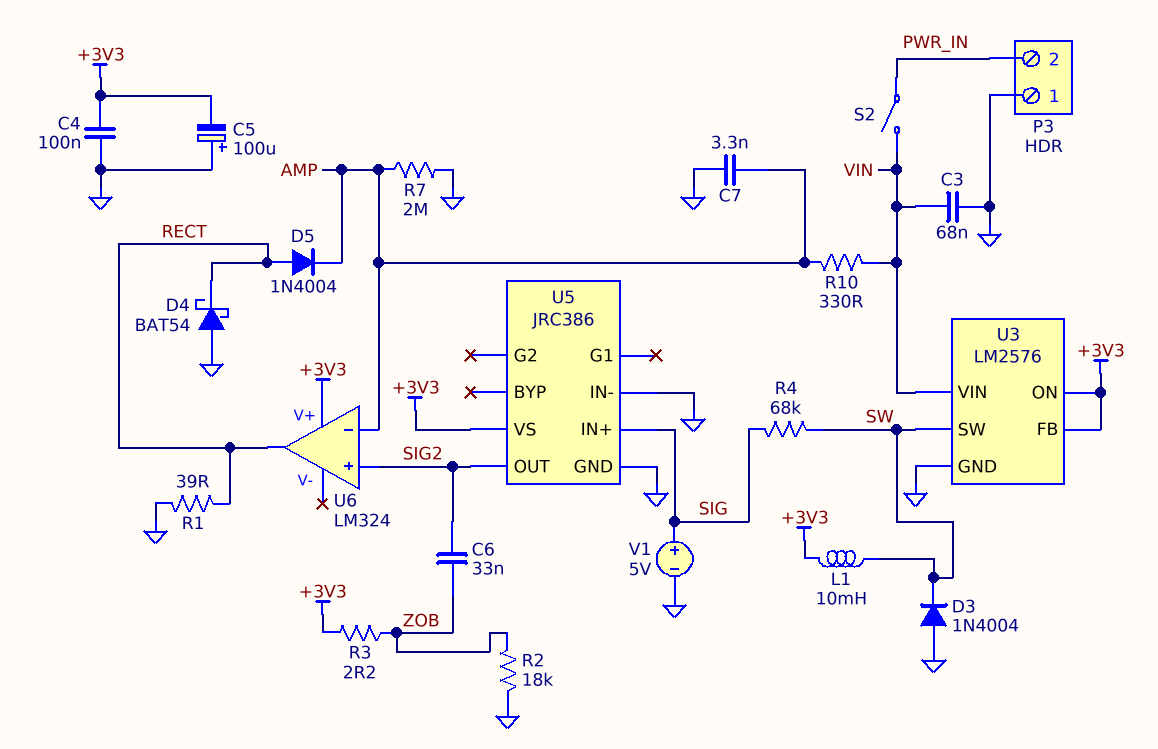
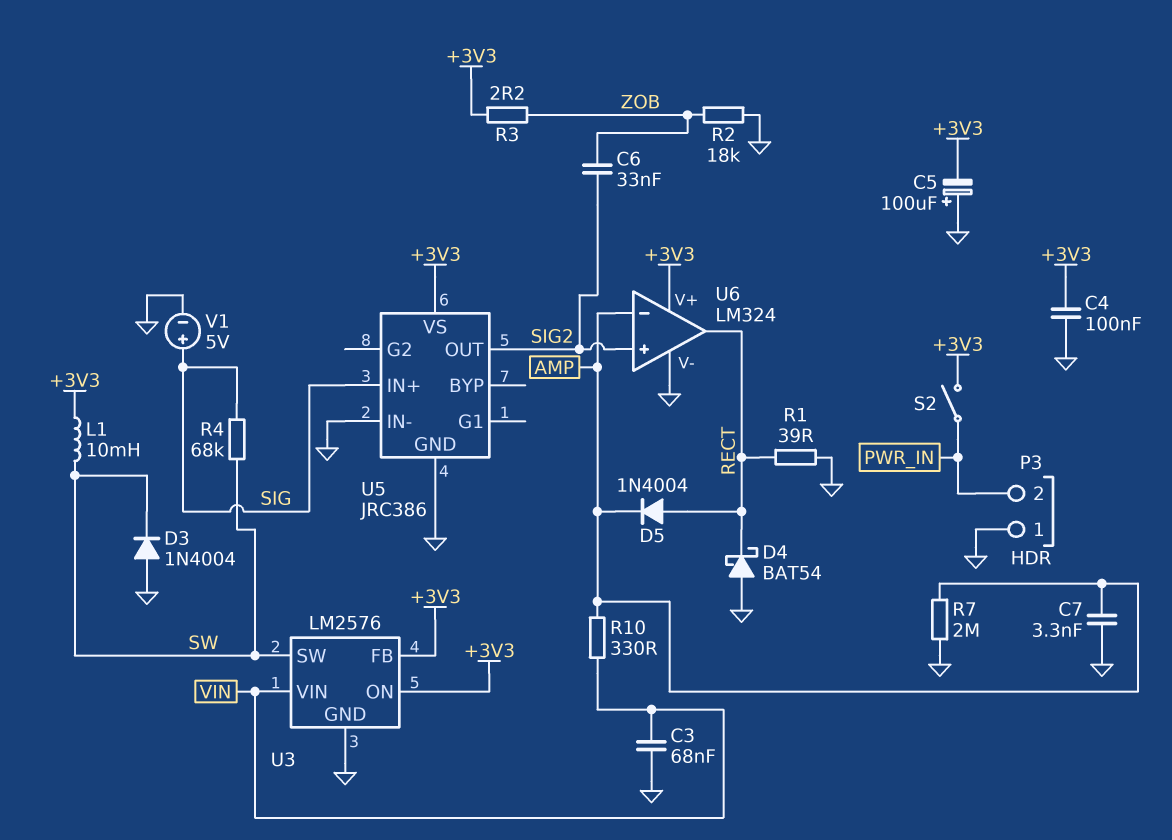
S2: switch (PWR_IN, VIN) -> switch (+3V3, PWR_IN)
U6 pin V-: none -> GND

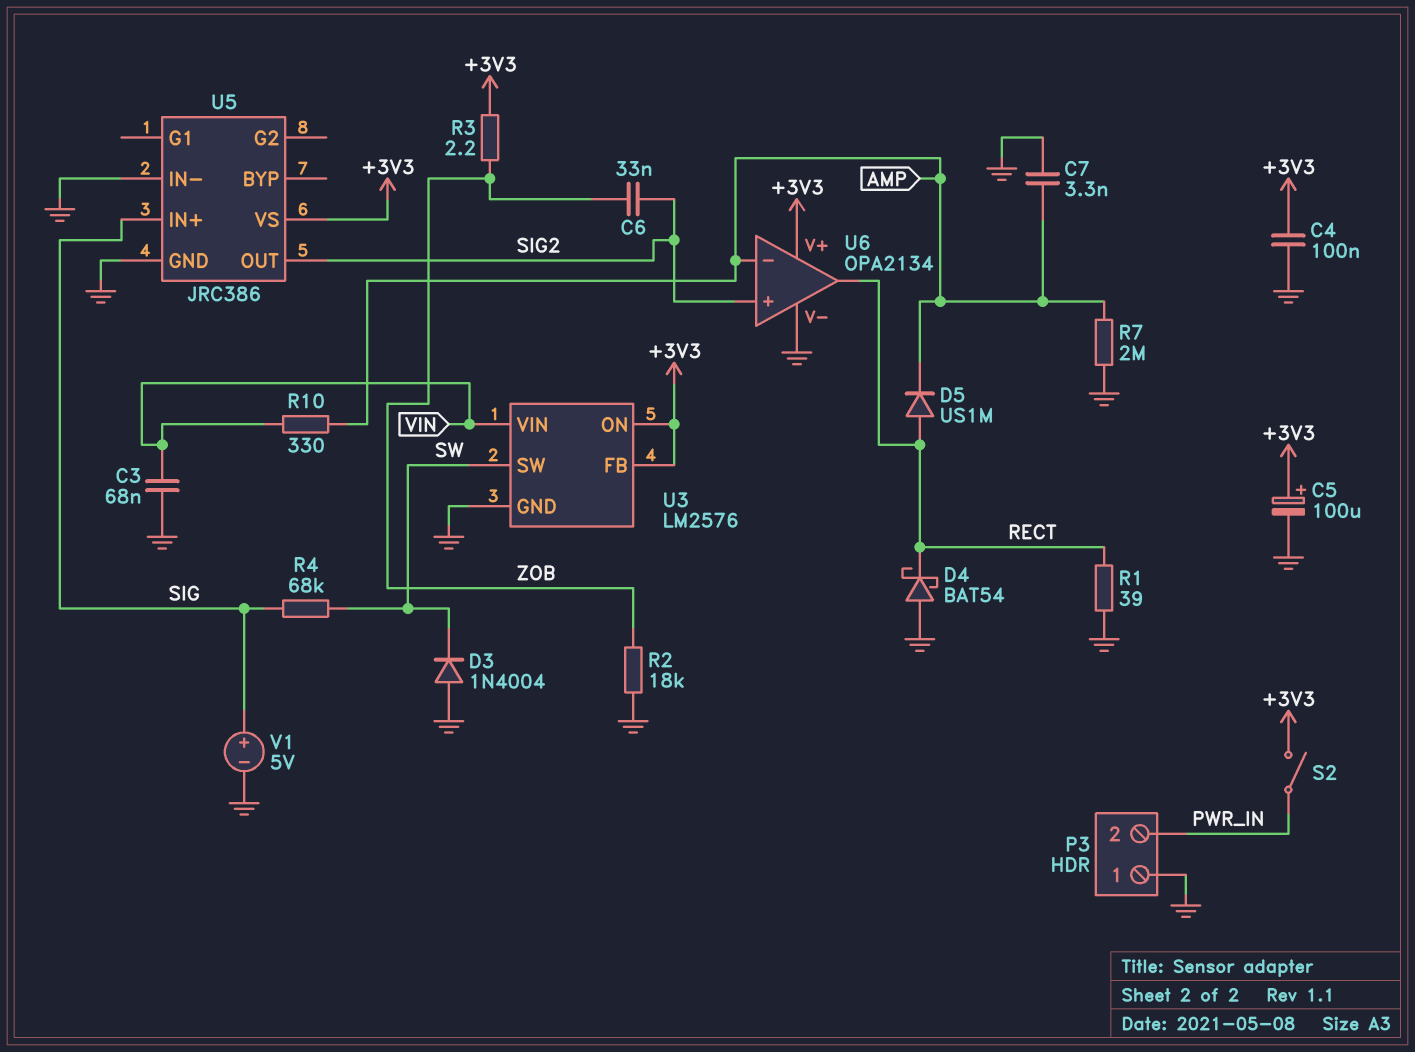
C5: 100uF (plus GND, minus +3V3) -> 100uF (plus +3V3, minus GND)
D5: diode 1N4004 (A RECT, K AMP) -> diode US1M (A RECT, K AMP)
L1: 10mH (+3V3, SW) -> none
U6: LM324 -> OPA2134

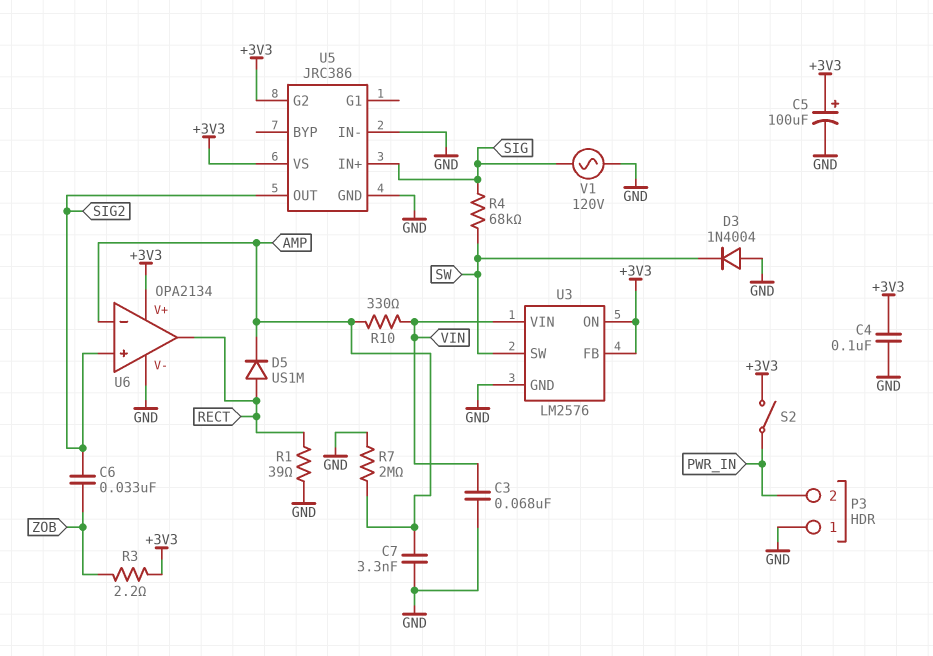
D4: schottky BAT54 (A GND, K RECT) -> none
R2: 18k (GND, ZOB) -> none
U5 pin G2: none -> +3V3
V1: 5V (plus SIG, minus GND) -> AC 120V (GND, SIG)

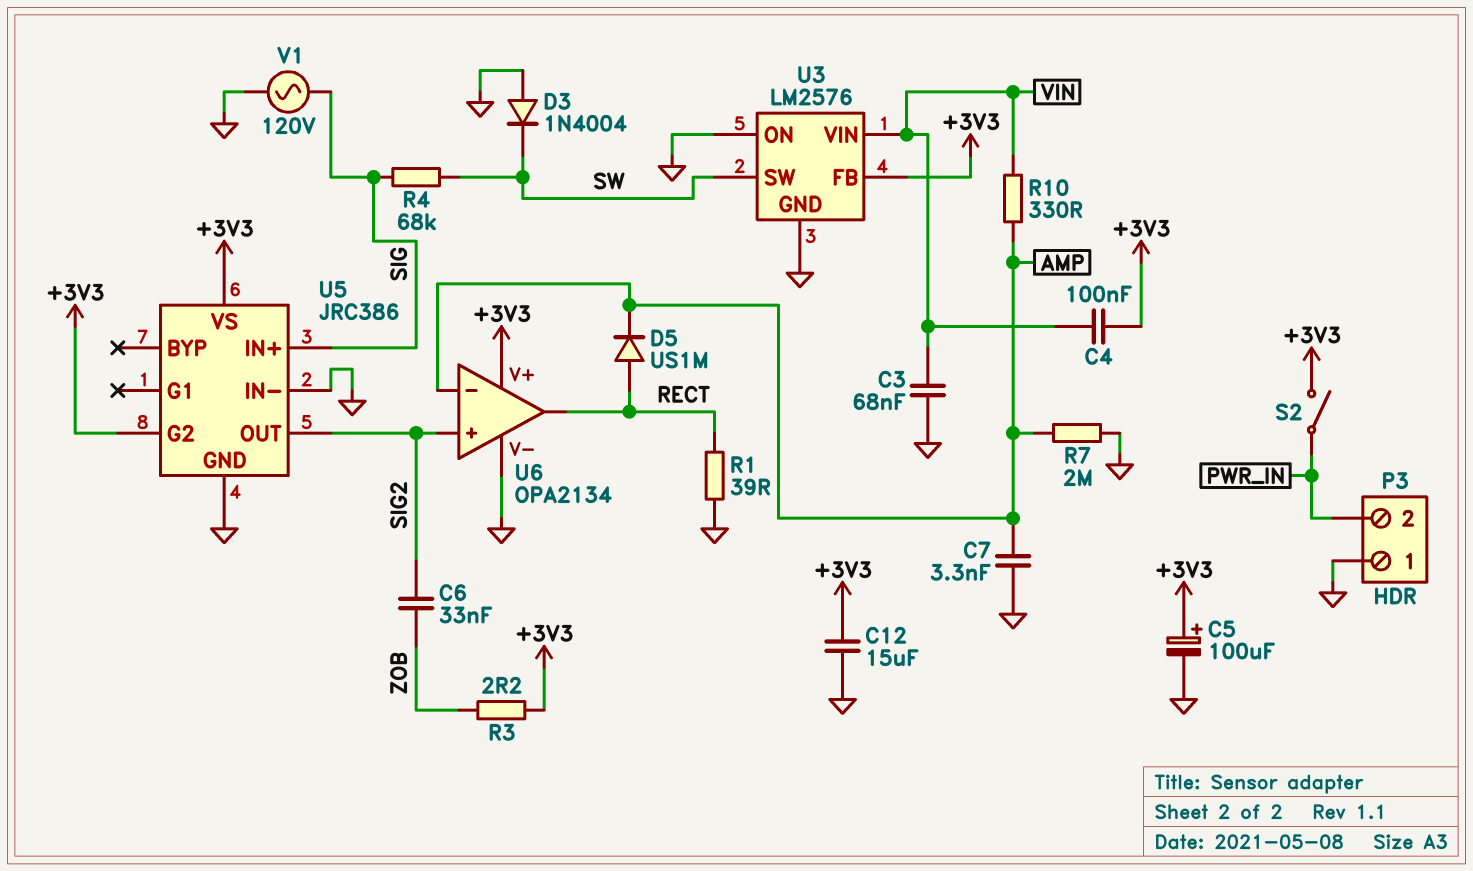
C4: 100nF (+3V3, GND) -> 100nF (+3V3, VIN)
C12: none -> 15uF (+3V3, GND)
U3 pin ON: +3V3 -> GND

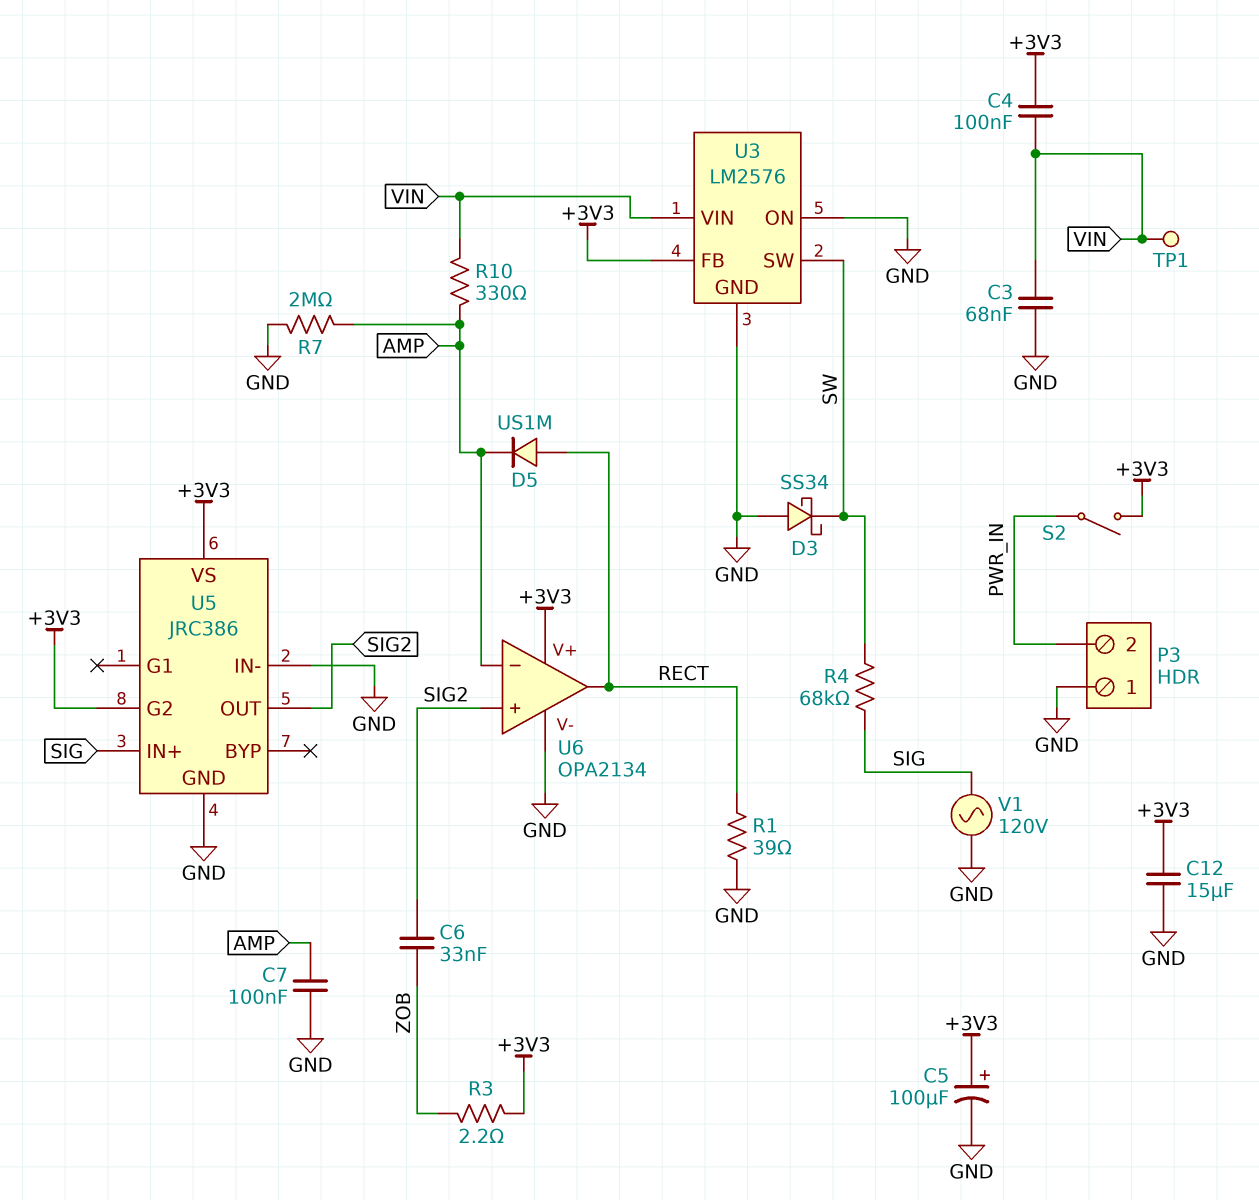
C7: 3.3nF (AMP, GND) -> 100nF (AMP, GND)
D3: diode 1N4004 (A GND, K SW) -> schottky SS34 (A GND, K SW)
TP1: none -> test point (VIN)

